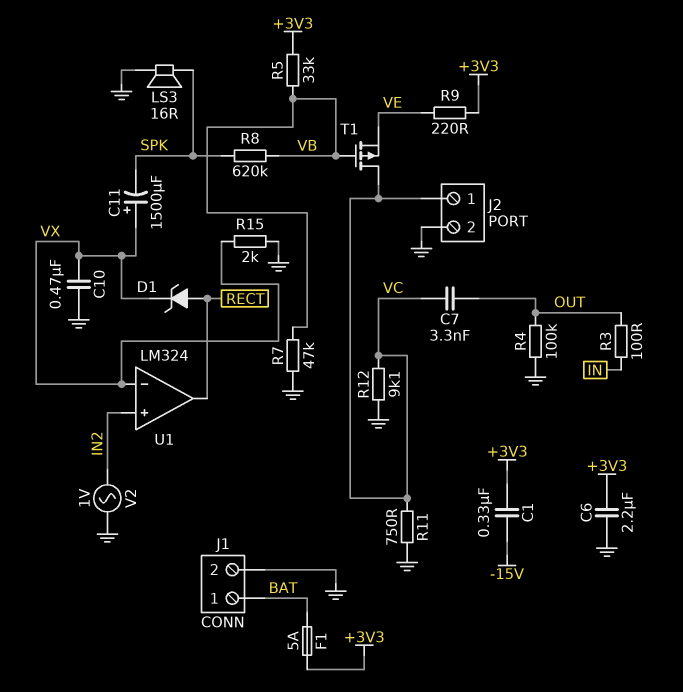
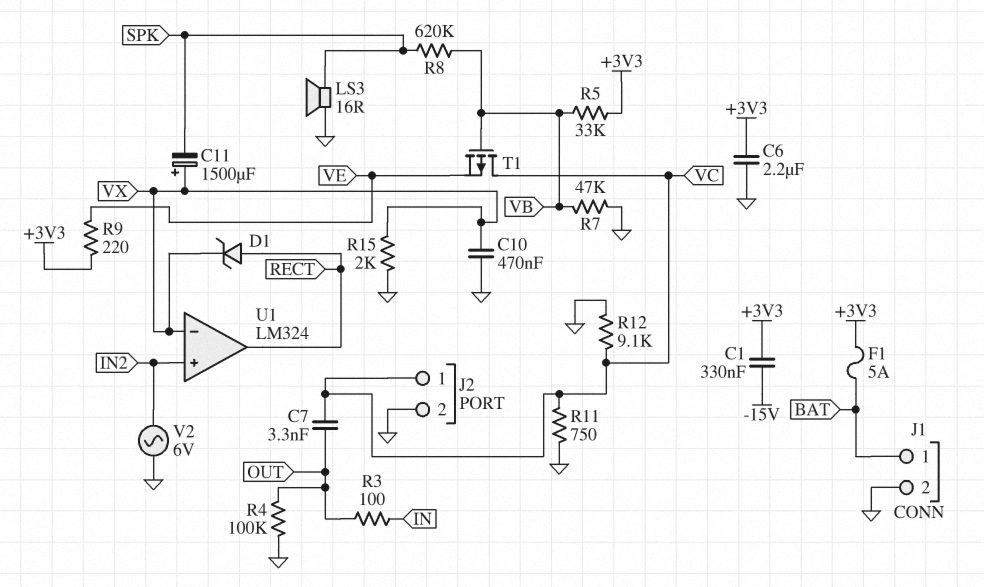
V2: AC 1V (GND, IN2) -> AC 6V (GND, IN2)

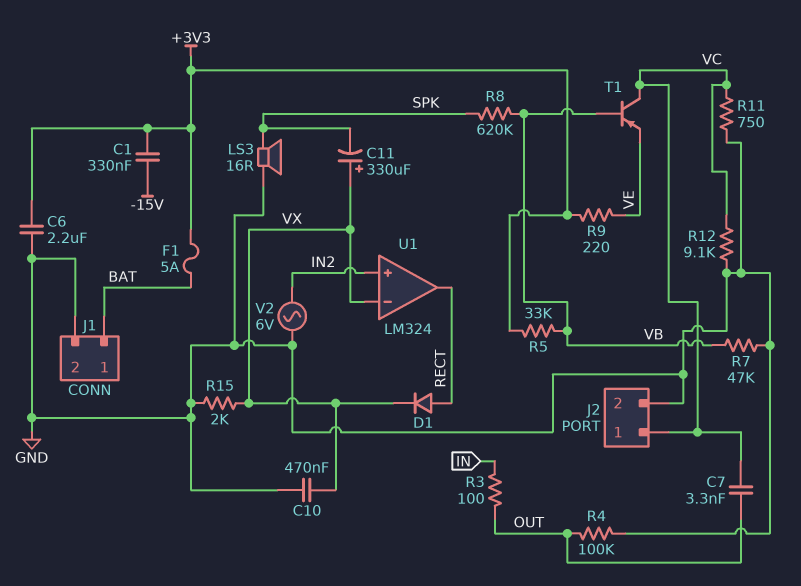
C11: 1500uF (plus VX, minus SPK) -> 330uF (plus VX, minus SPK)
D1: zener (A RECT, K VX) -> diode (A RECT, K VX)
T1: PMOS (G VB, D VC, S VE) -> PNP (B VB, C VC, E VE)

